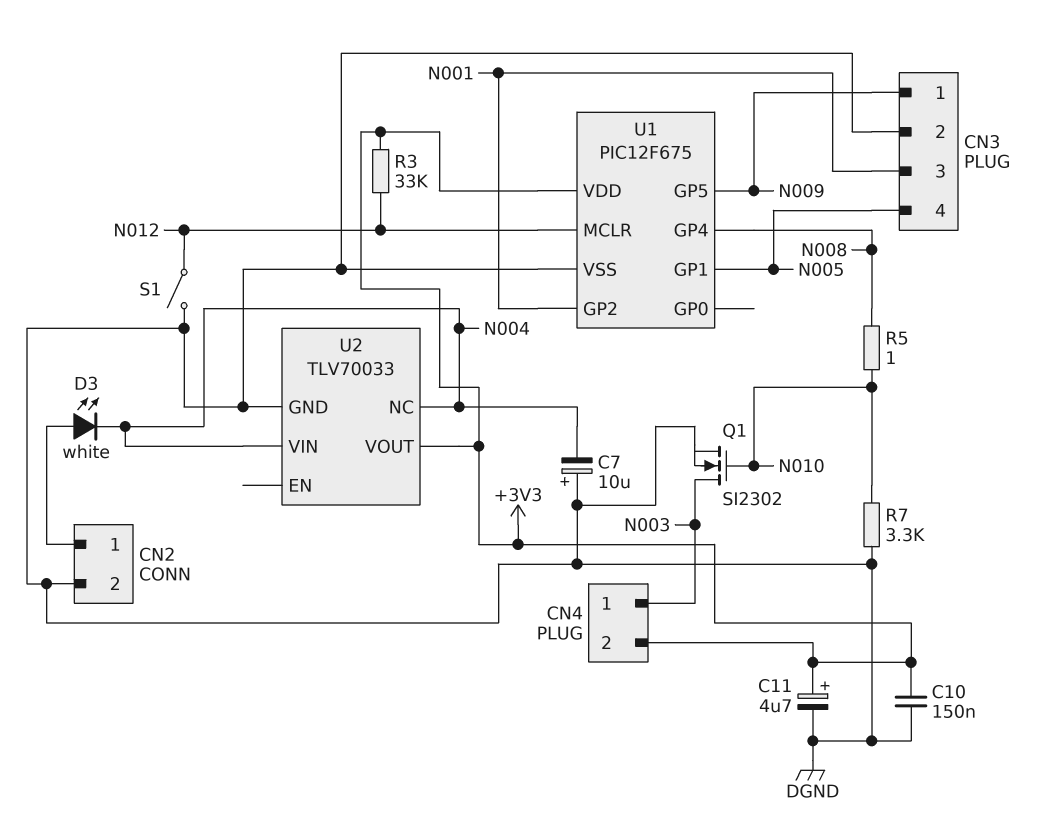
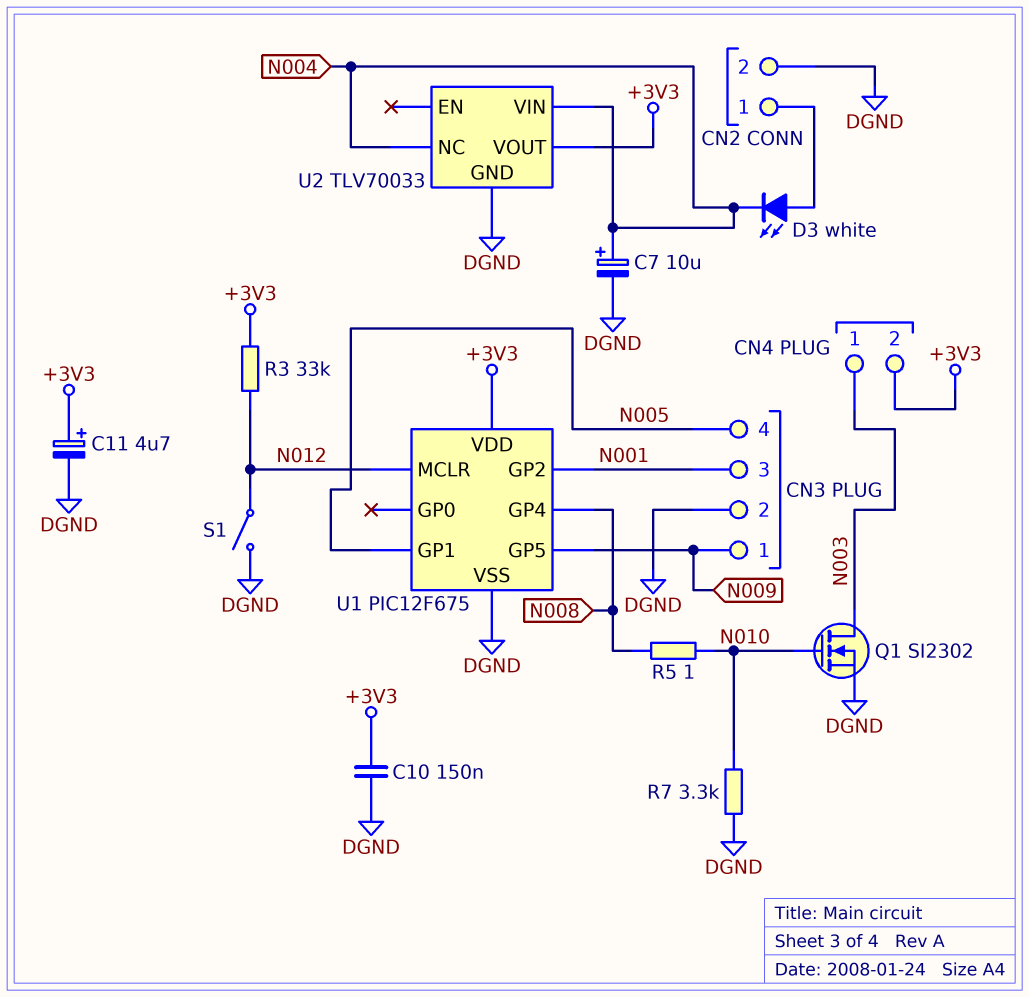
C7: 10uF (plus DGND, minus N004) -> 10uF (plus N004, minus DGND)

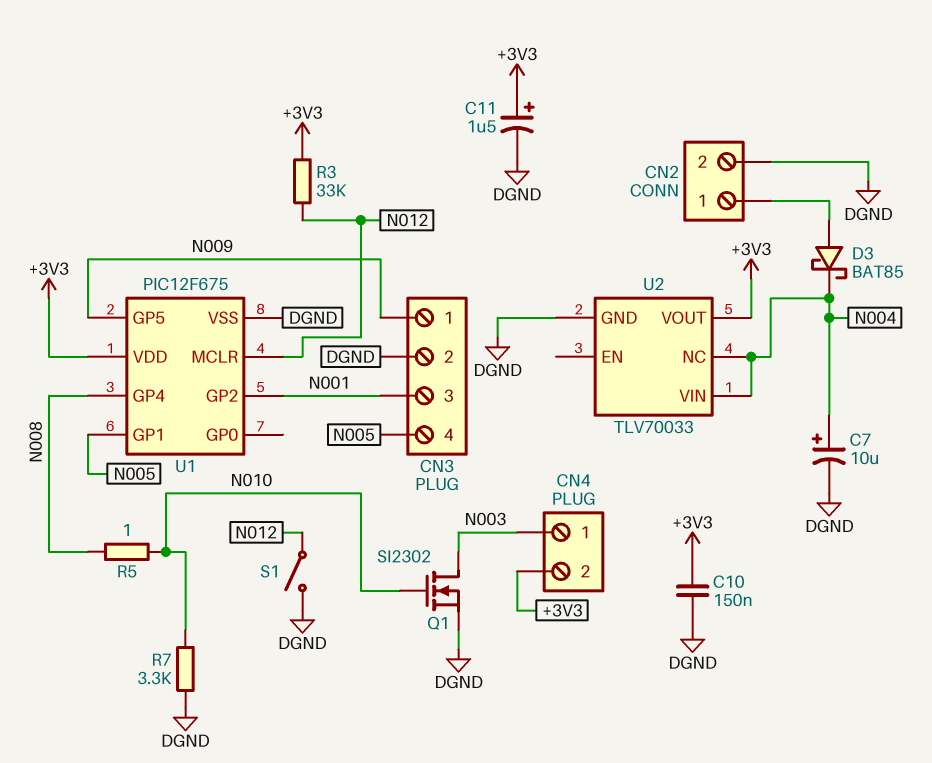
C11: 4.7uF (plus +3V3, minus DGND) -> 1.5uF (plus +3V3, minus DGND)
D3: LED white (A CN2/1, K N004) -> schottky BAT85 (A CN2/1, K N004)

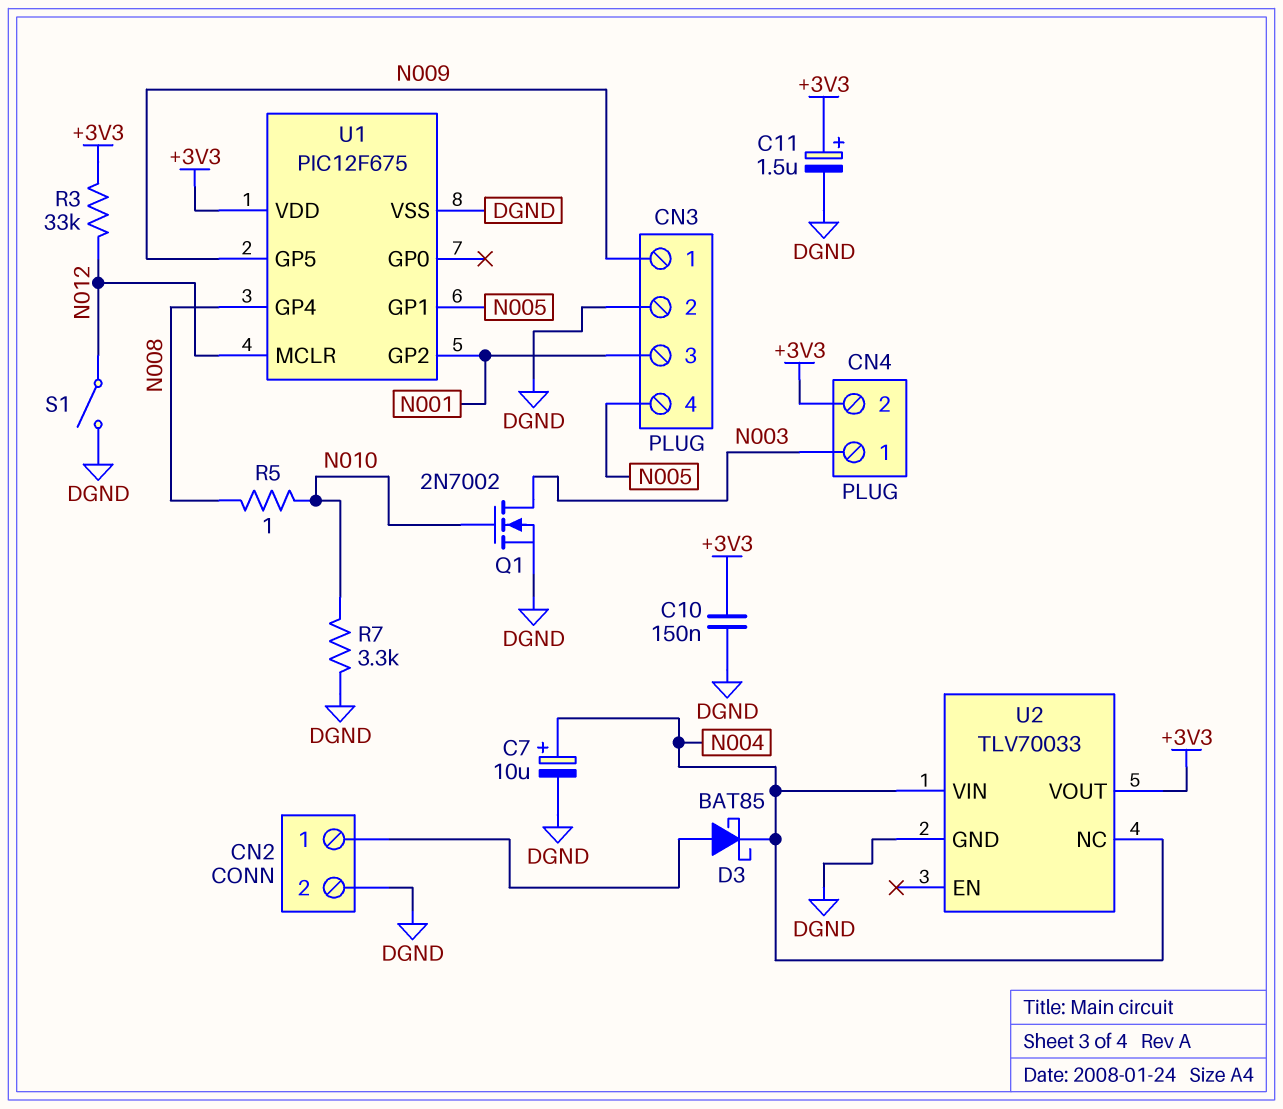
Q1: NMOS SI2302 (G N010, D N003, S DGND) -> NMOS 2N7002 (G N010, D N003, S DGND)

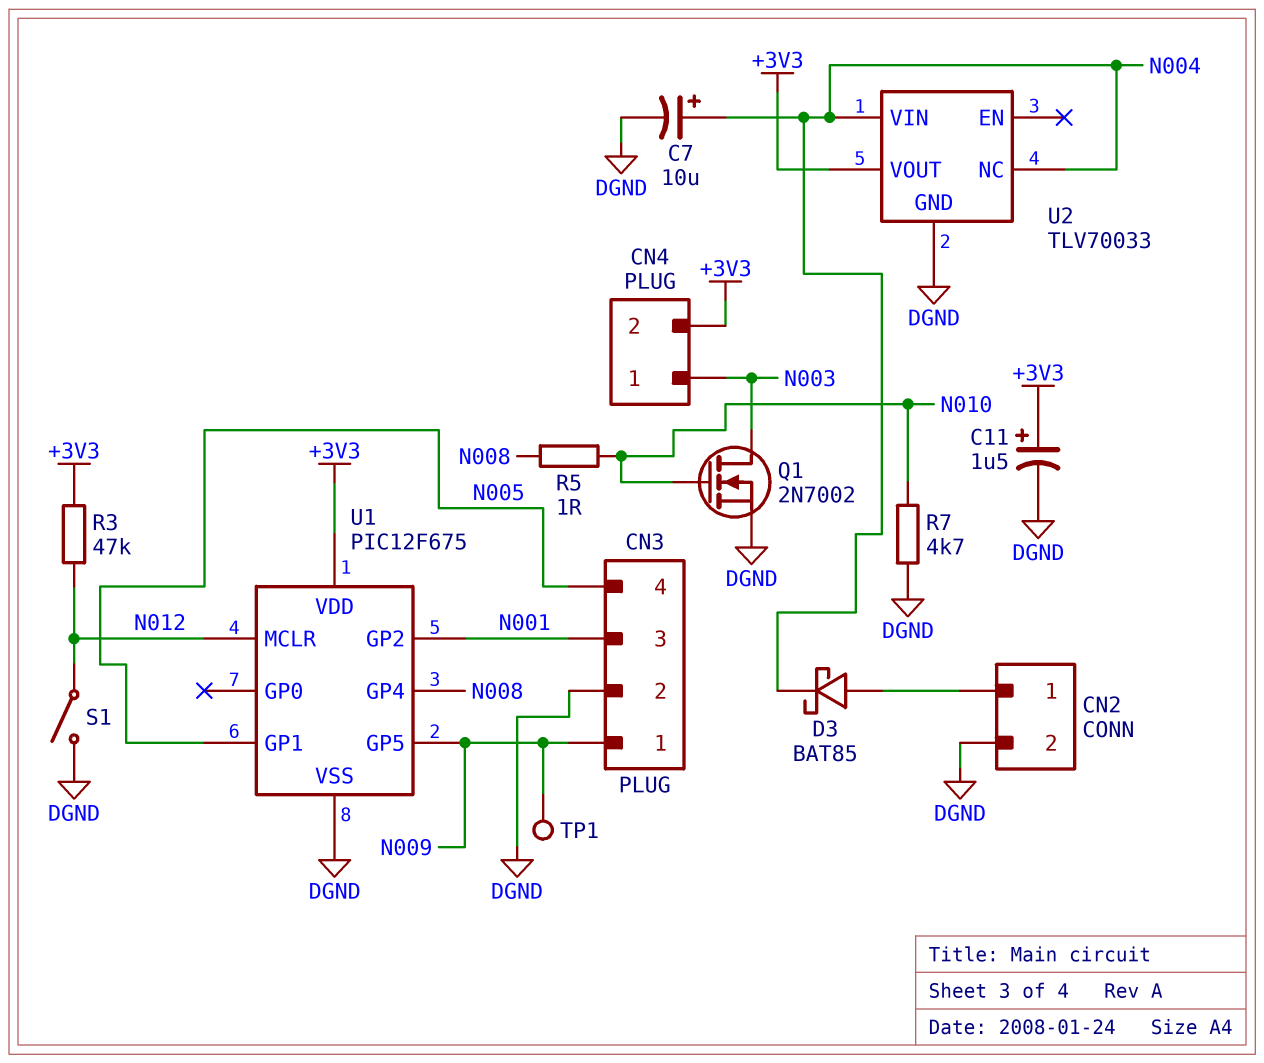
C10: 150nF (+3V3, DGND) -> none
R3: 33k (+3V3, N012) -> 47k (+3V3, N012)
R7: 3.3k (DGND, N010) -> 4.7k (DGND, N010)
TP1: none -> test point (N009)

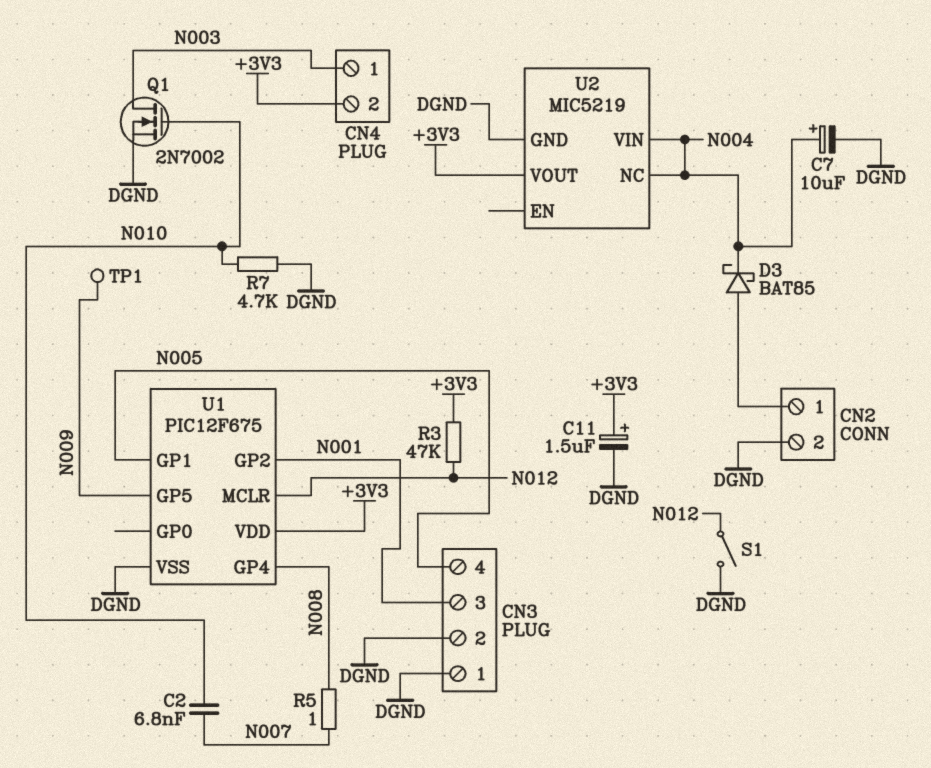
C2: none -> 6.8nF (N007, N010)
CN3 pin 1: N009 -> DGND
R5: 1 (N008, N010) -> 1 (N007, N008)
U2: TLV70033 -> MIC5219

